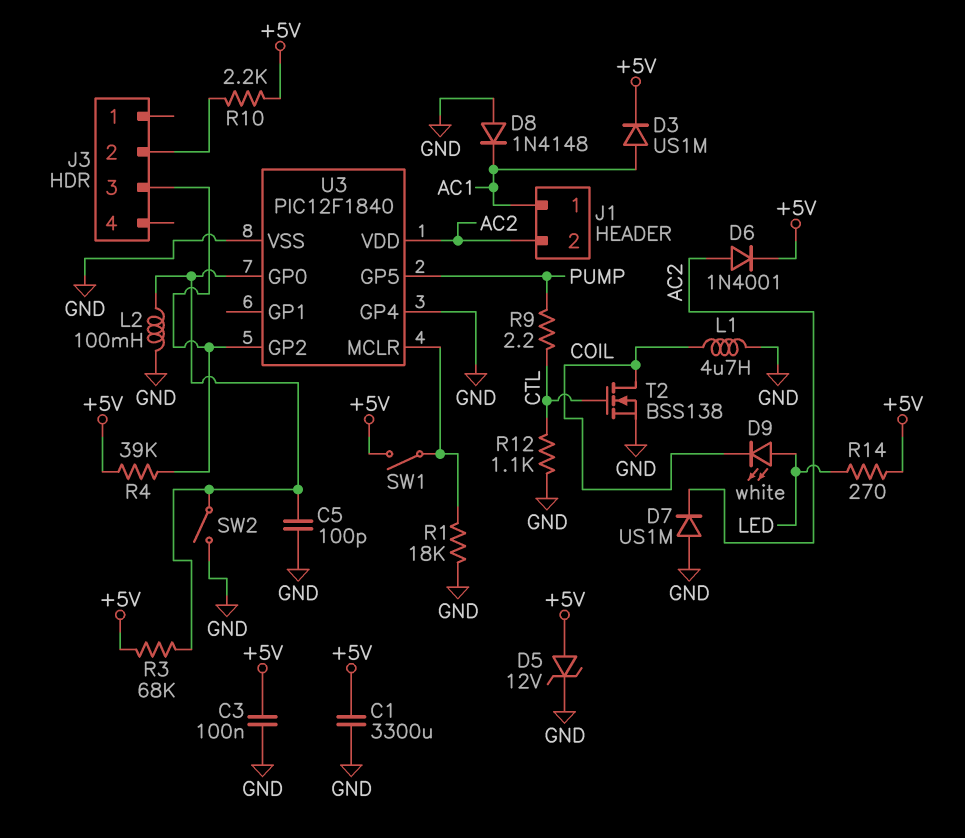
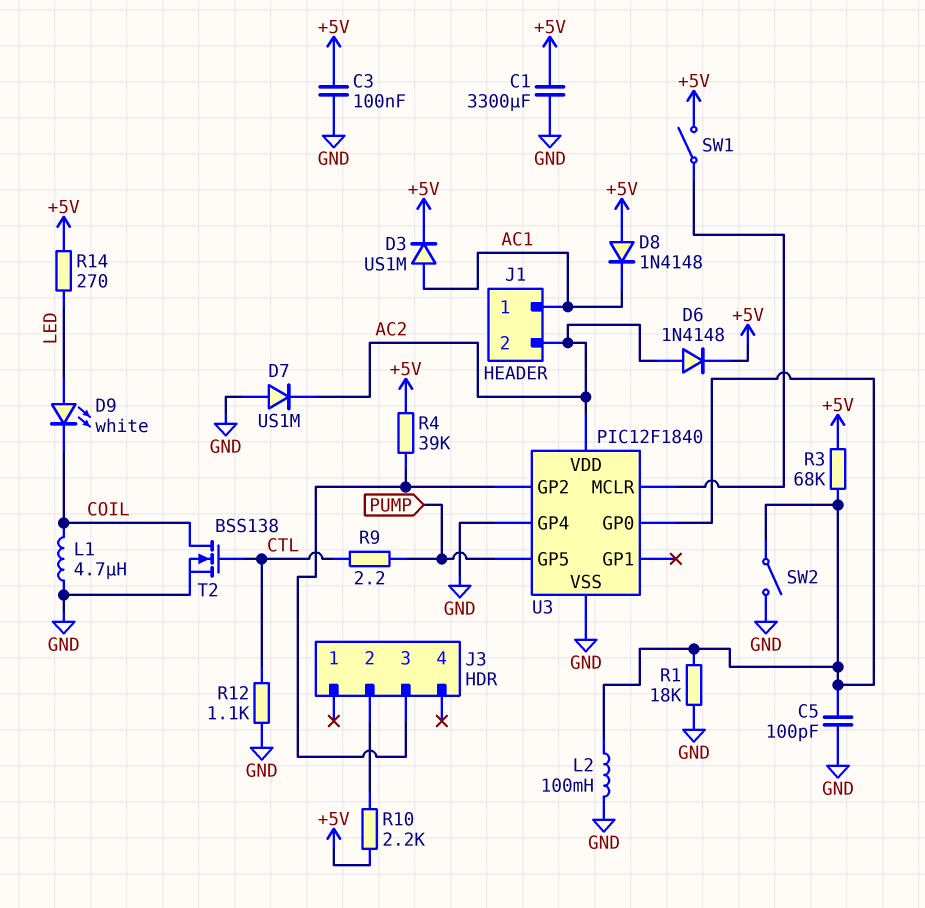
D5: zener 12V (A +5V, K GND) -> none
D6: diode 1N4001 (A AC2, K +5V) -> diode 1N4148 (A AC2, K +5V)
D8: diode 1N4148 (A GND, K AC1) -> diode 1N4148 (A +5V, K AC1)
R1: 18k (GND, U3/MCLR) -> 18k (GND, U3/GP0)

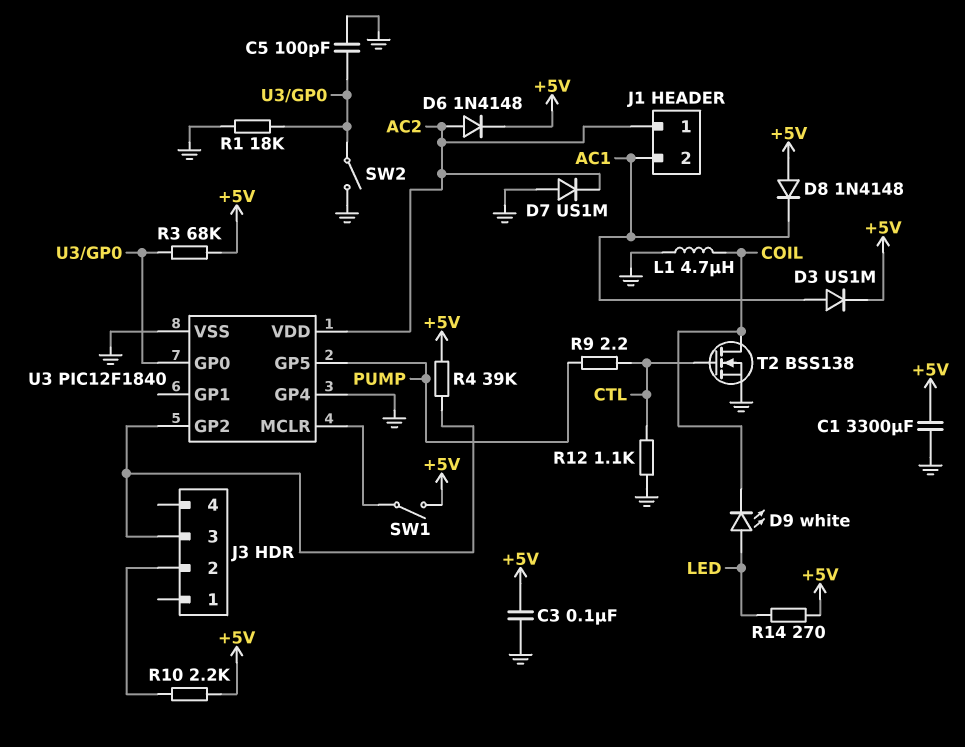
J1 pin 1: AC1 -> AC2
J1 pin 2: AC2 -> AC1
L2: 100mH (GND, U3/GP0) -> none

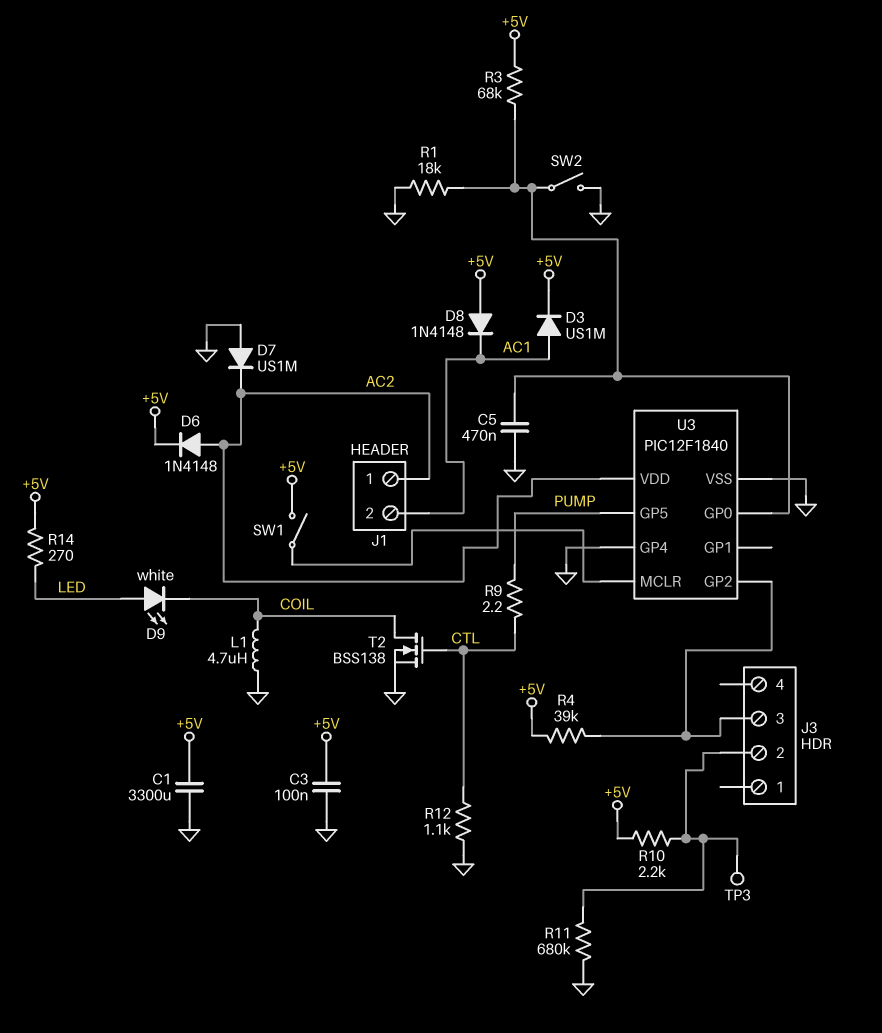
C5: 100pF (GND, U3/GP0) -> 470nF (GND, U3/GP0)
R11: none -> 680k (GND, J3/2)
TP3: none -> test point (J3/2)

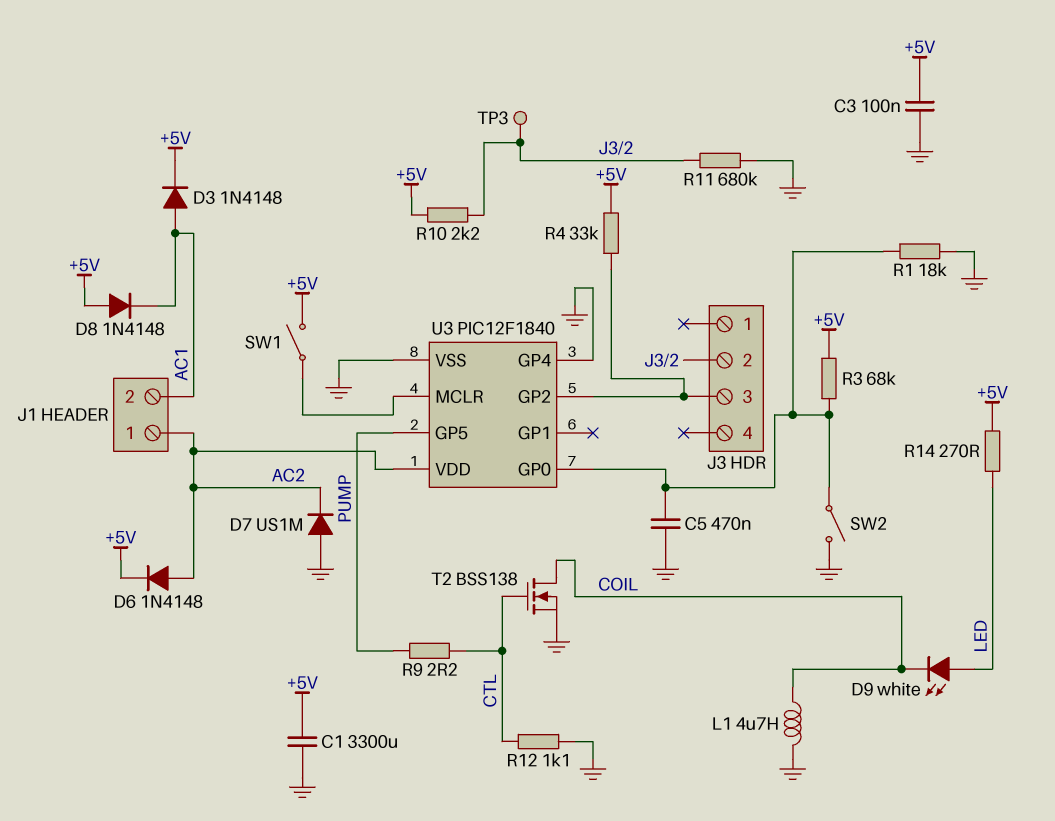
D3: diode US1M (A AC1, K +5V) -> diode 1N4148 (A AC1, K +5V)
R4: 39k (+5V, J3/3) -> 33k (+5V, J3/3)

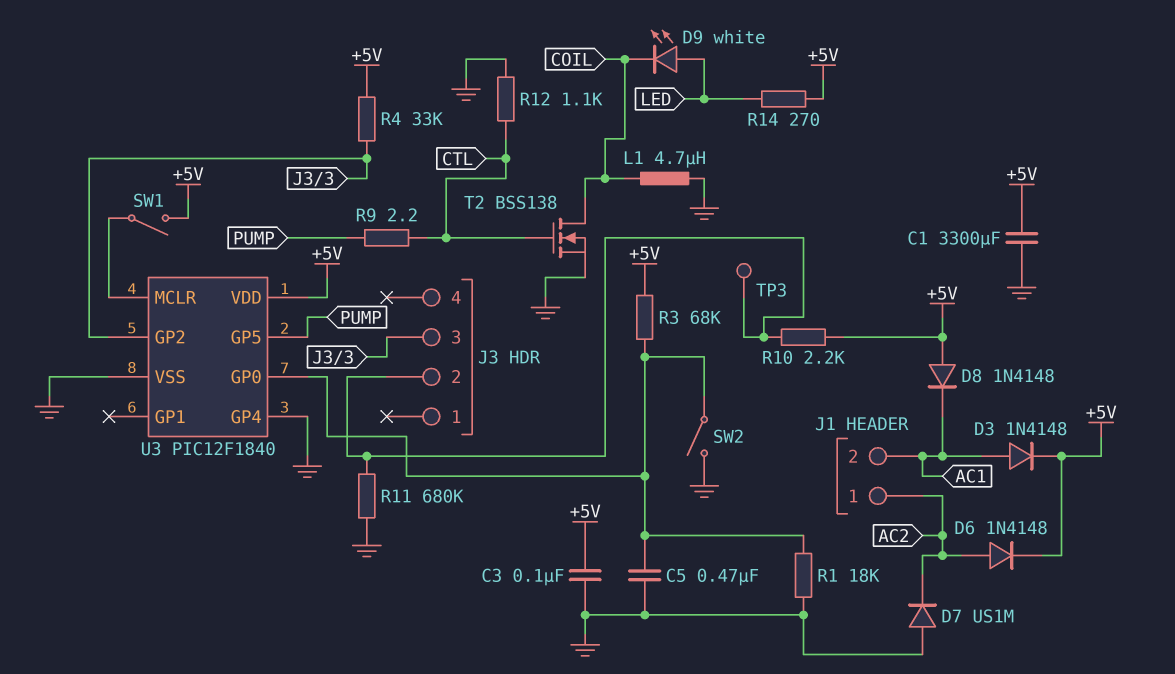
U3 pin VDD: AC2 -> +5V

